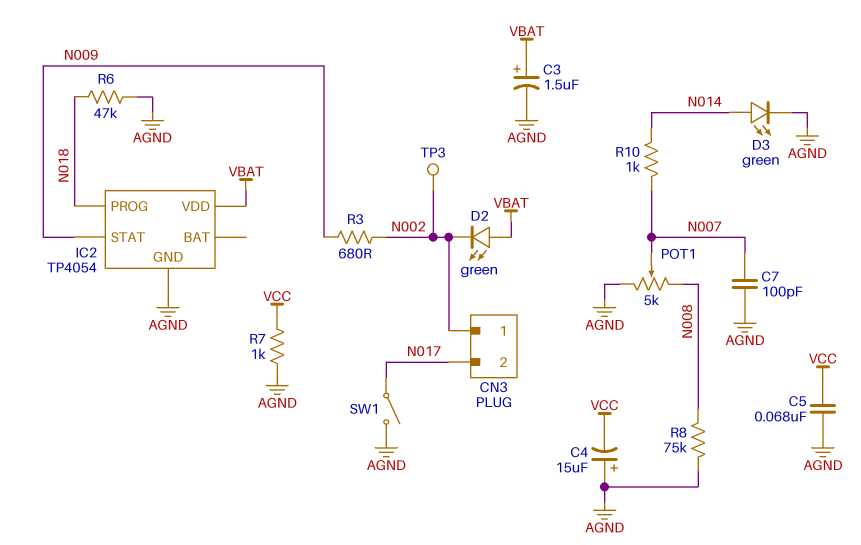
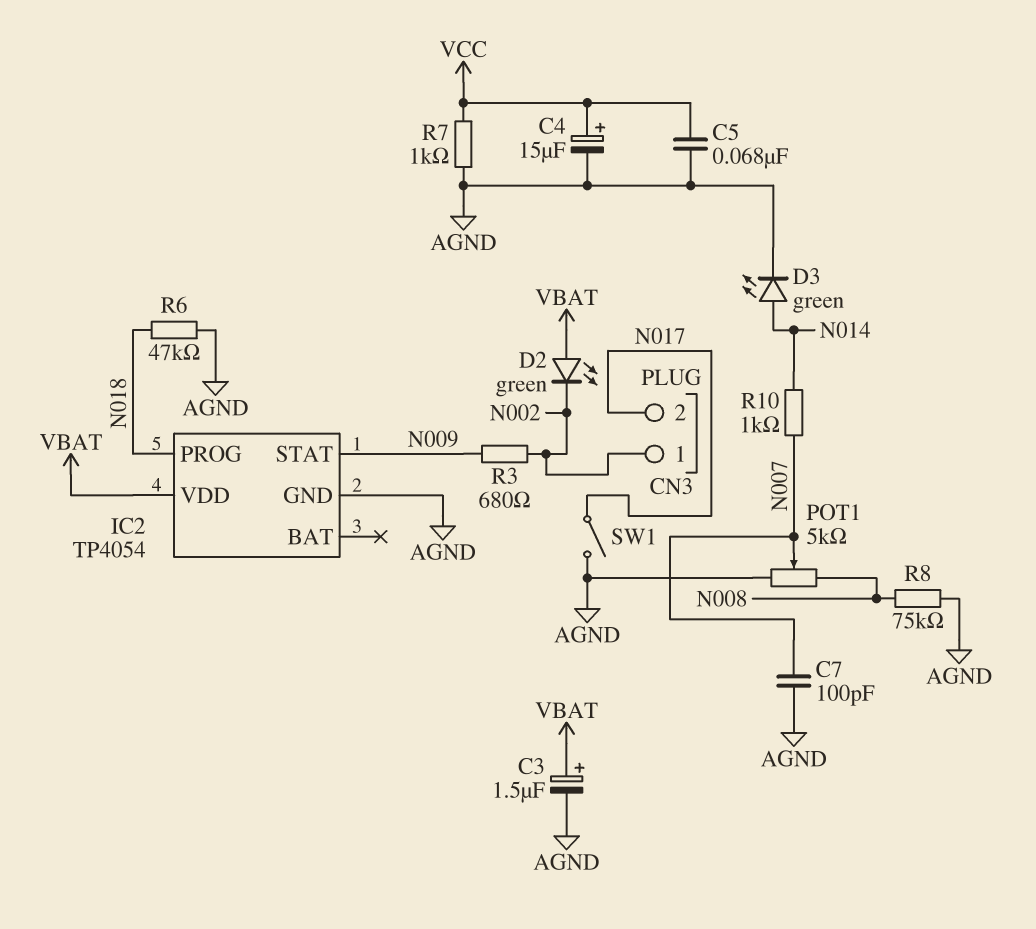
C4: 15uF (plus AGND, minus VCC) -> 15uF (plus VCC, minus AGND)
TP3: test point (N002) -> none

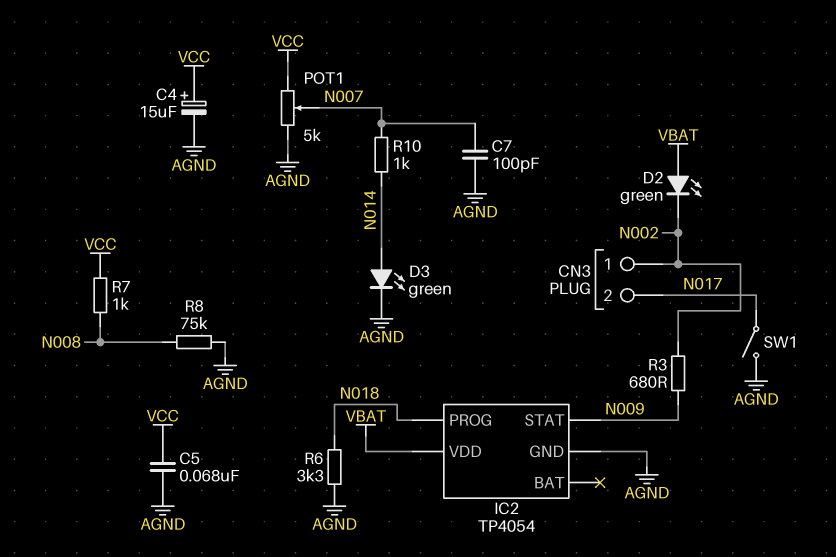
C3: 1.5uF (plus VBAT, minus AGND) -> none
POT1: 5k (AGND, N008, wiper N007) -> 5k (AGND, VCC, wiper N007)
R6: 47k (AGND, N018) -> 3.3k (AGND, N018)
R7: 1k (AGND, VCC) -> 1k (N008, VCC)

